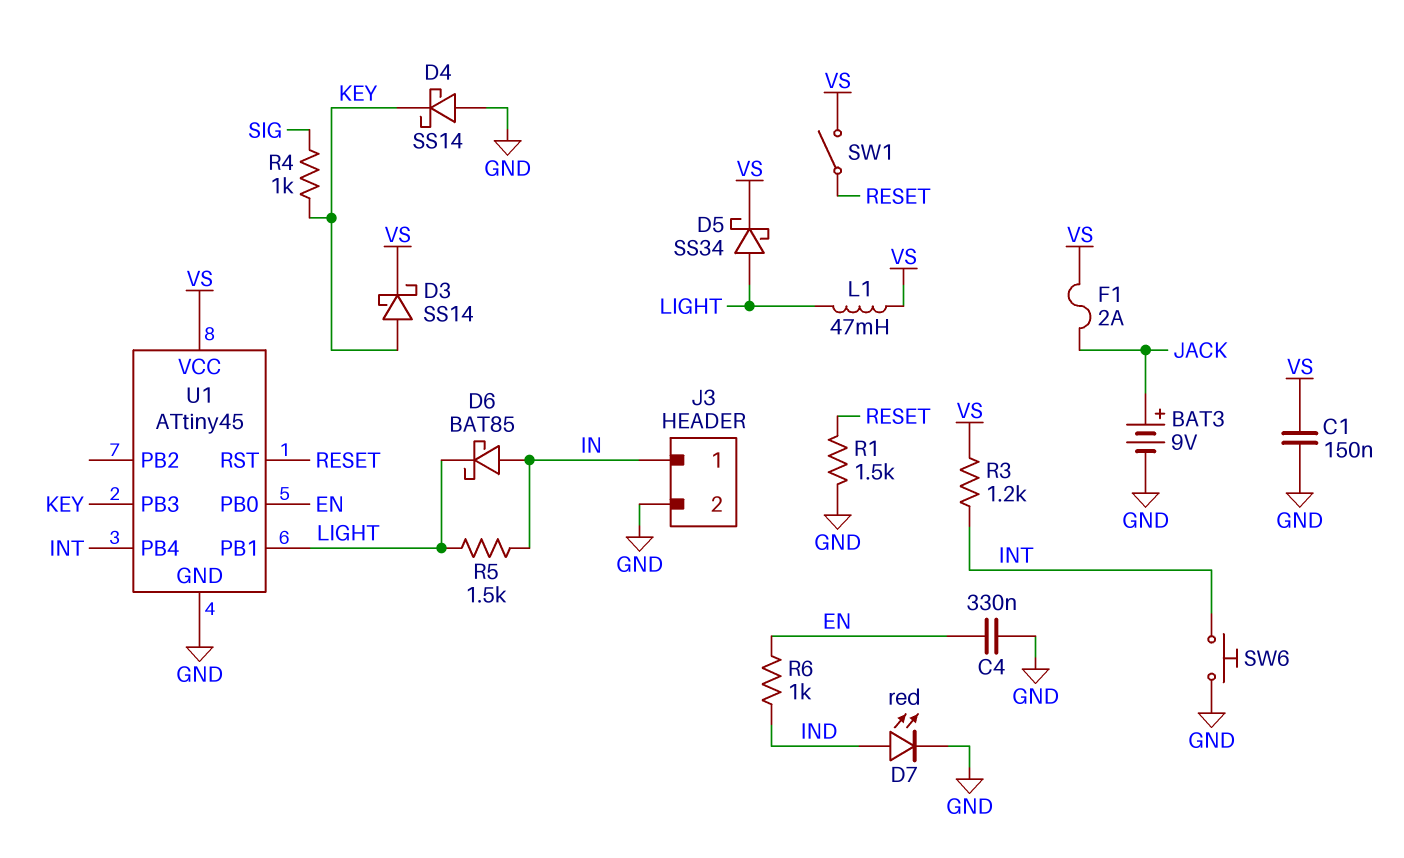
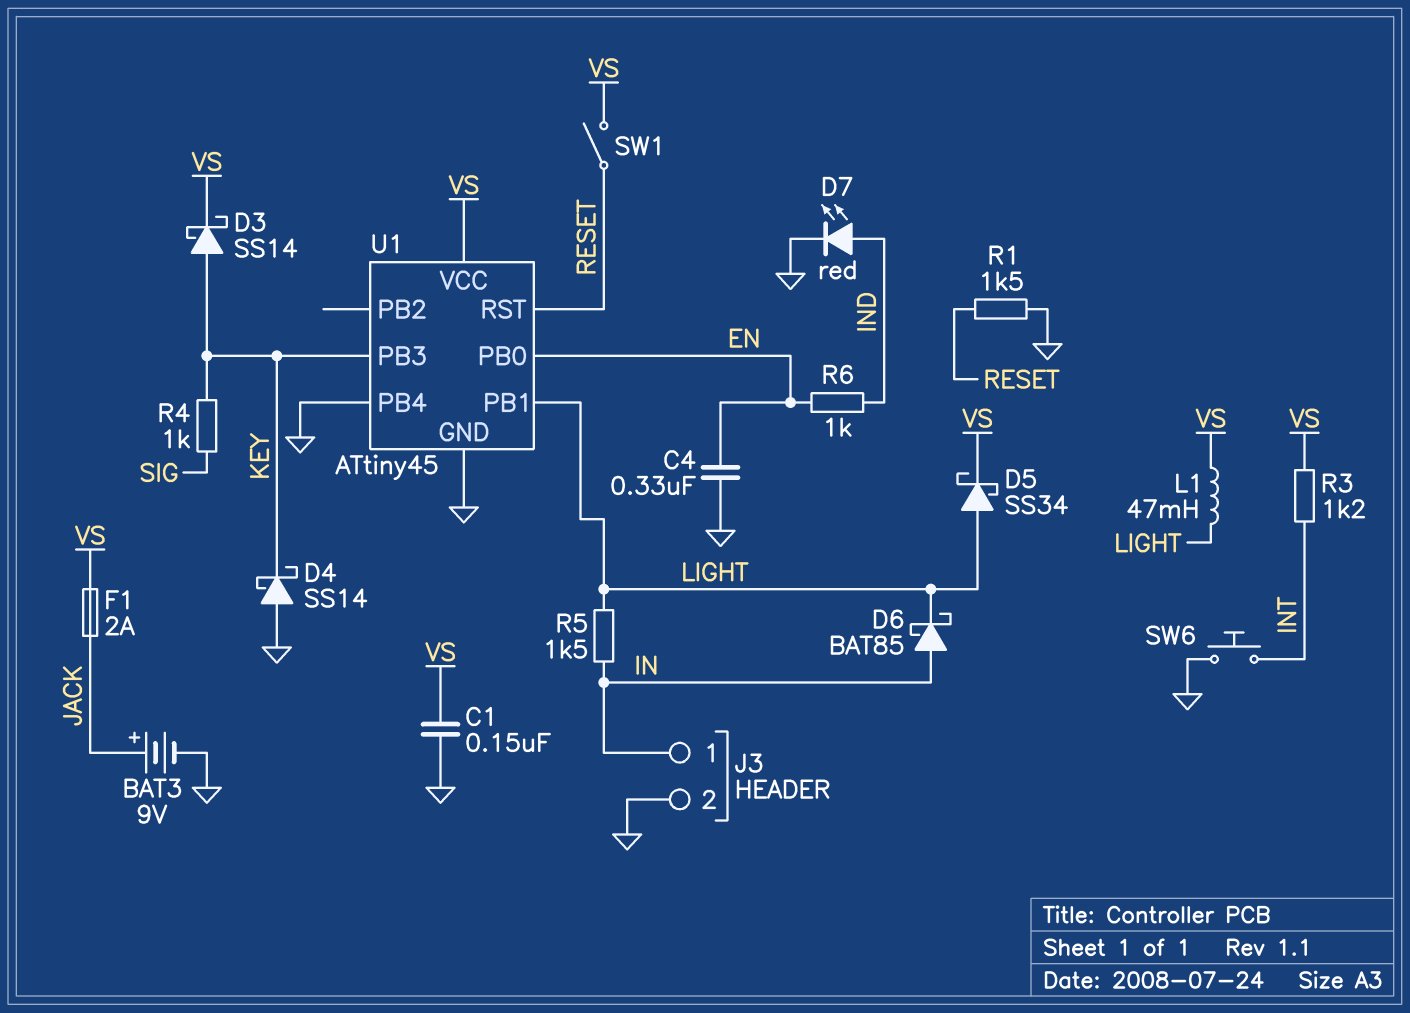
U1 pin PB4: INT -> GND

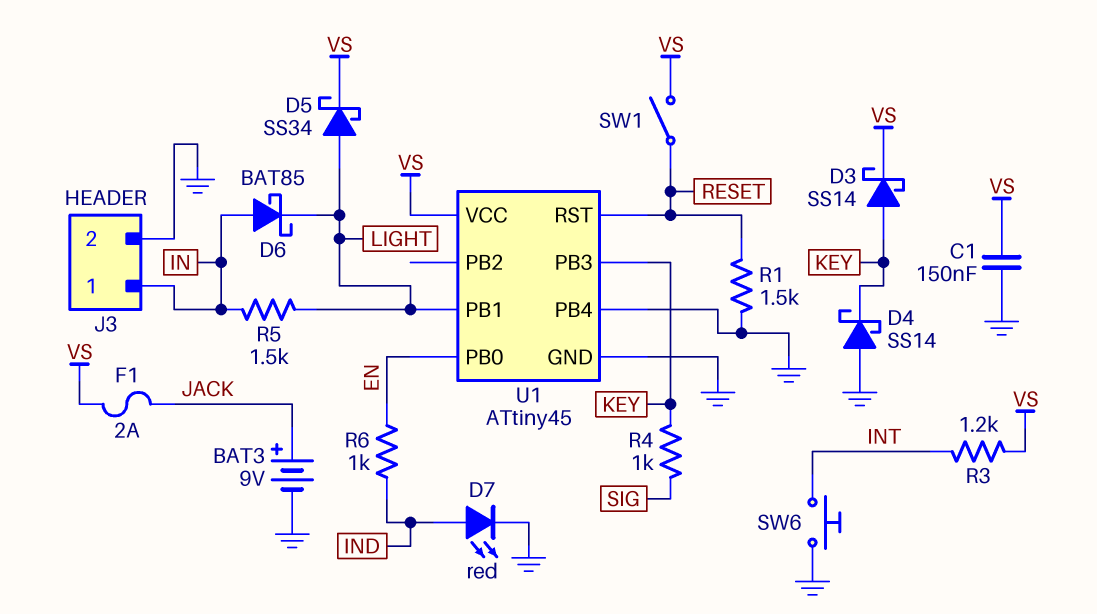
C4: 330nF (EN, GND) -> none
L1: 47mH (LIGHT, VS) -> none

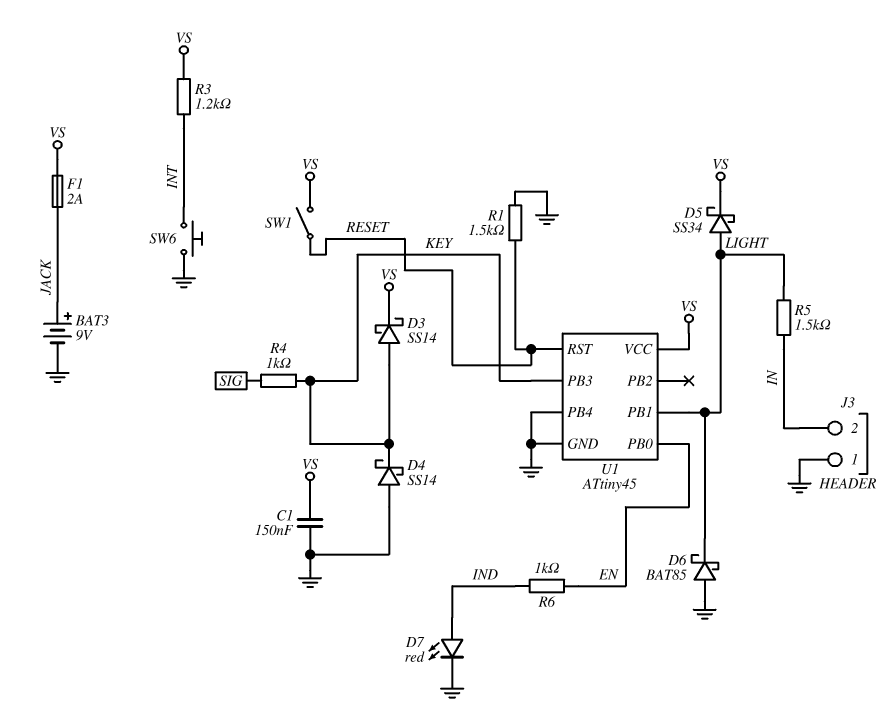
D6: schottky BAT85 (A IN, K LIGHT) -> schottky BAT85 (A GND, K LIGHT)
J3 pin 1: IN -> GND
J3 pin 2: GND -> IN

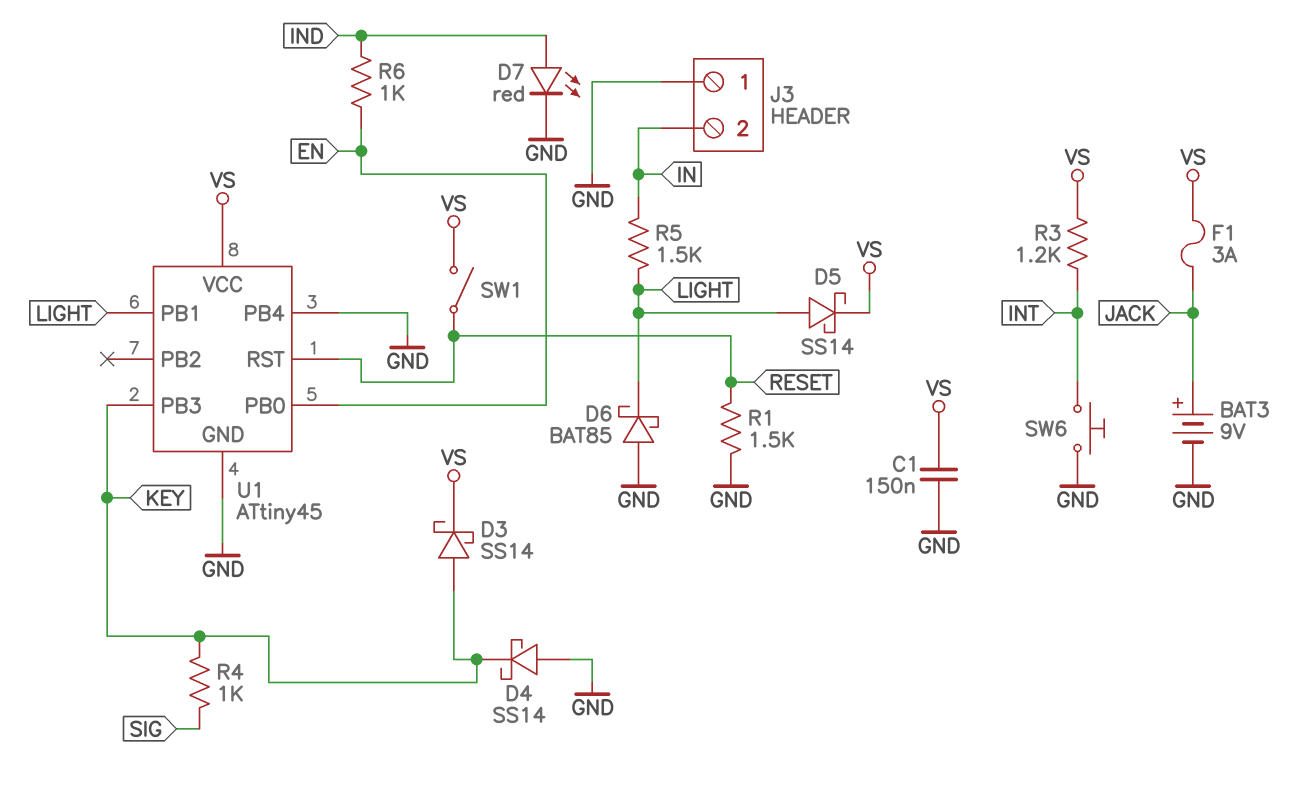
D5: schottky SS34 (A LIGHT, K VS) -> schottky SS14 (A LIGHT, K VS)
F1: 2A (JACK, VS) -> 3A (JACK, VS)

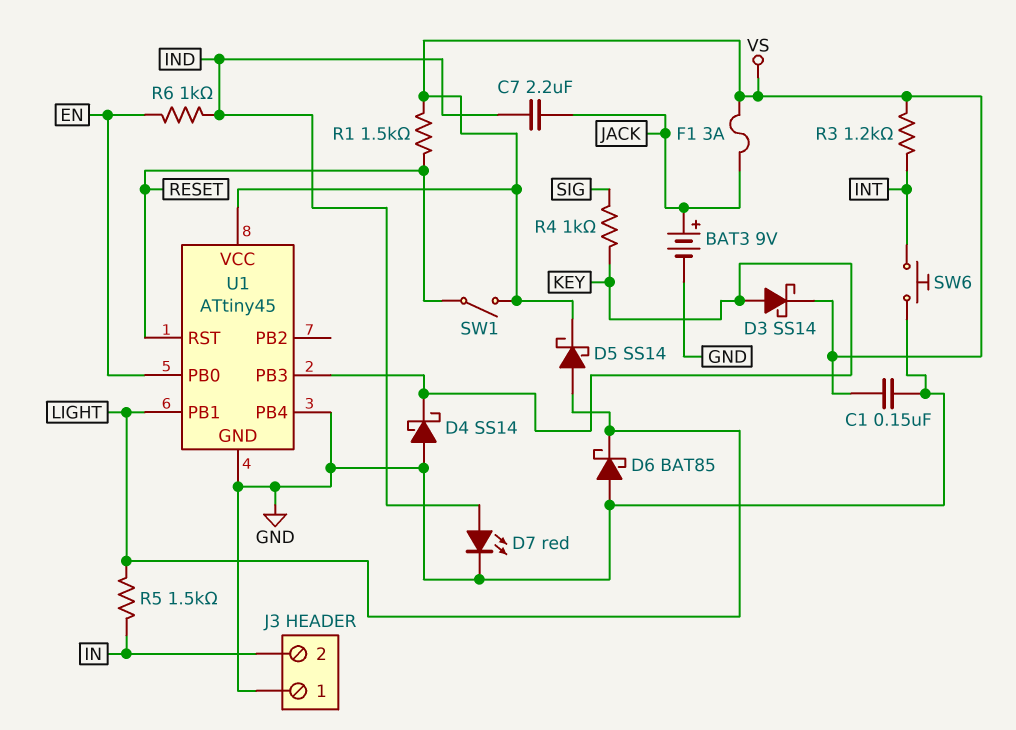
C7: none -> 2.2uF (IND, JACK)
R1: 1.5k (GND, RESET) -> 1.5k (RESET, VS)

